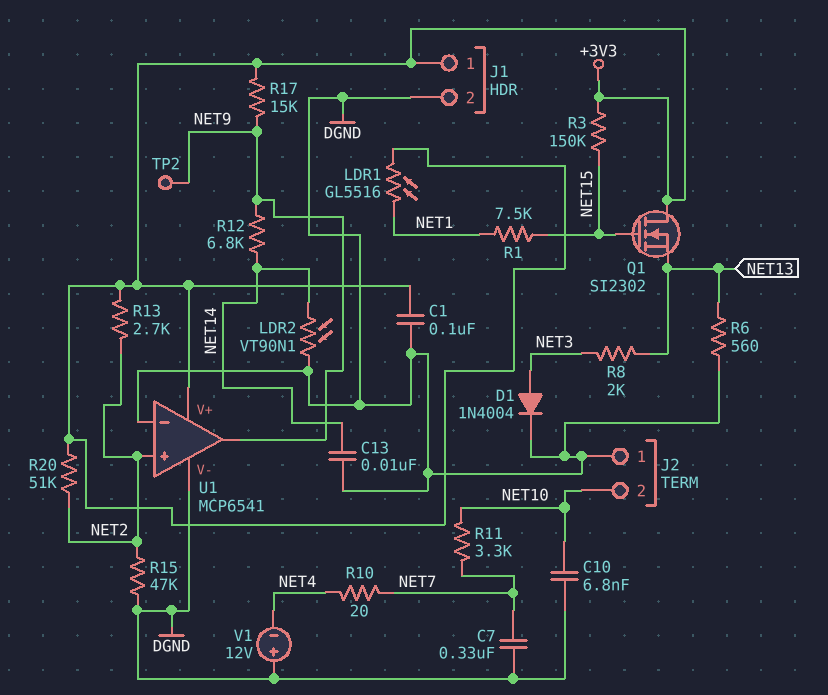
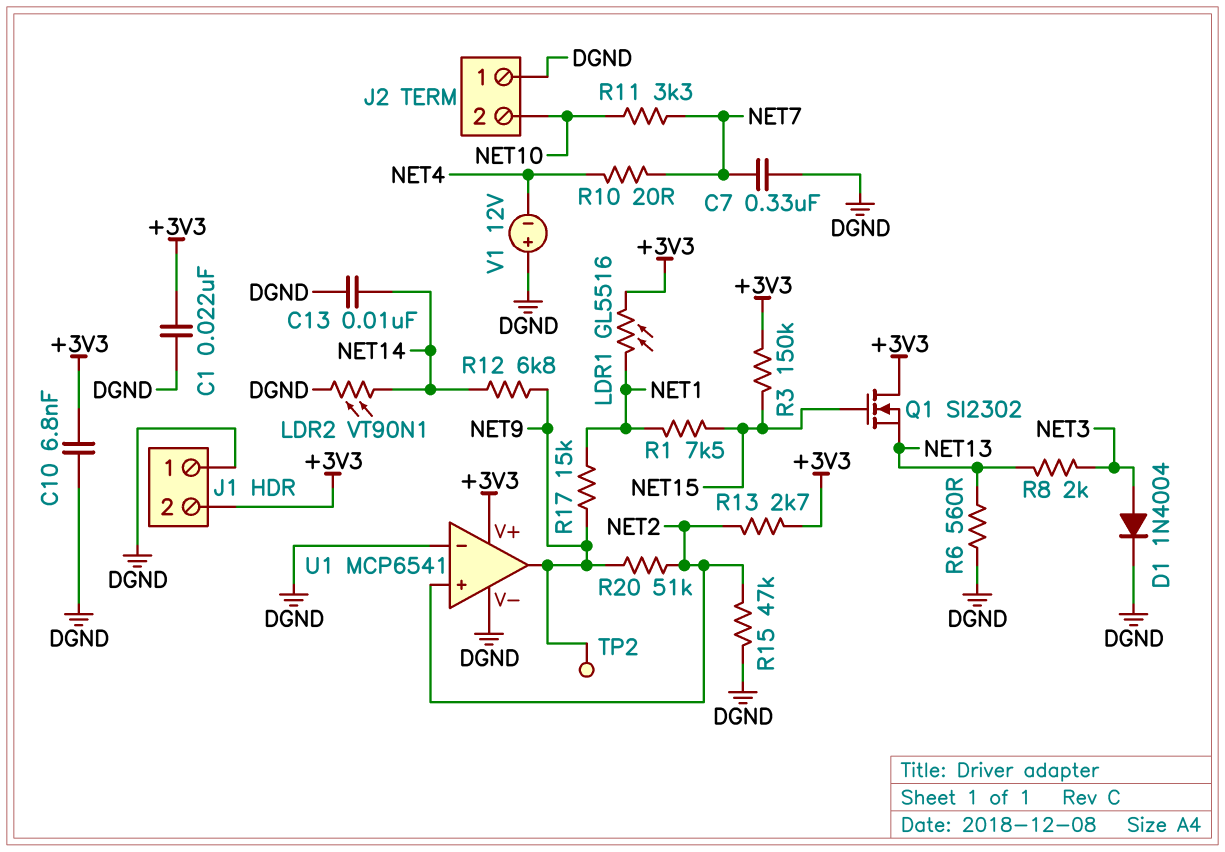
C1: 100nF (+3V3, DGND) -> 22nF (+3V3, DGND)
C10: 6.8nF (DGND, NET10) -> 6.8nF (+3V3, DGND)
J1 pin 1: +3V3 -> DGND
J1 pin 2: DGND -> +3V3
R17: 15k (+3V3, NET9) -> 15k (NET1, NET9)
R20: 51k (+3V3, NET2) -> 51k (NET2, NET9)

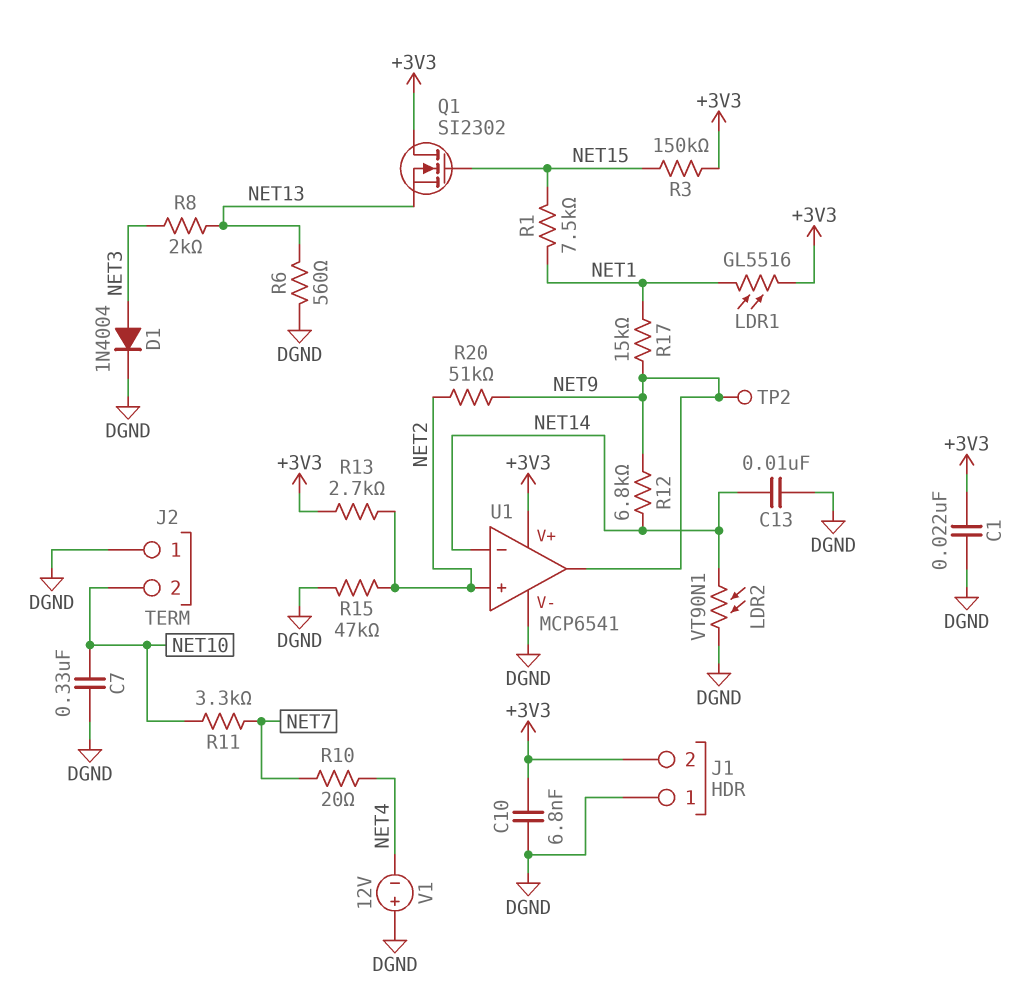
C7: 330nF (DGND, NET7) -> 330nF (DGND, NET10)
U1 pin in-: DGND -> NET14

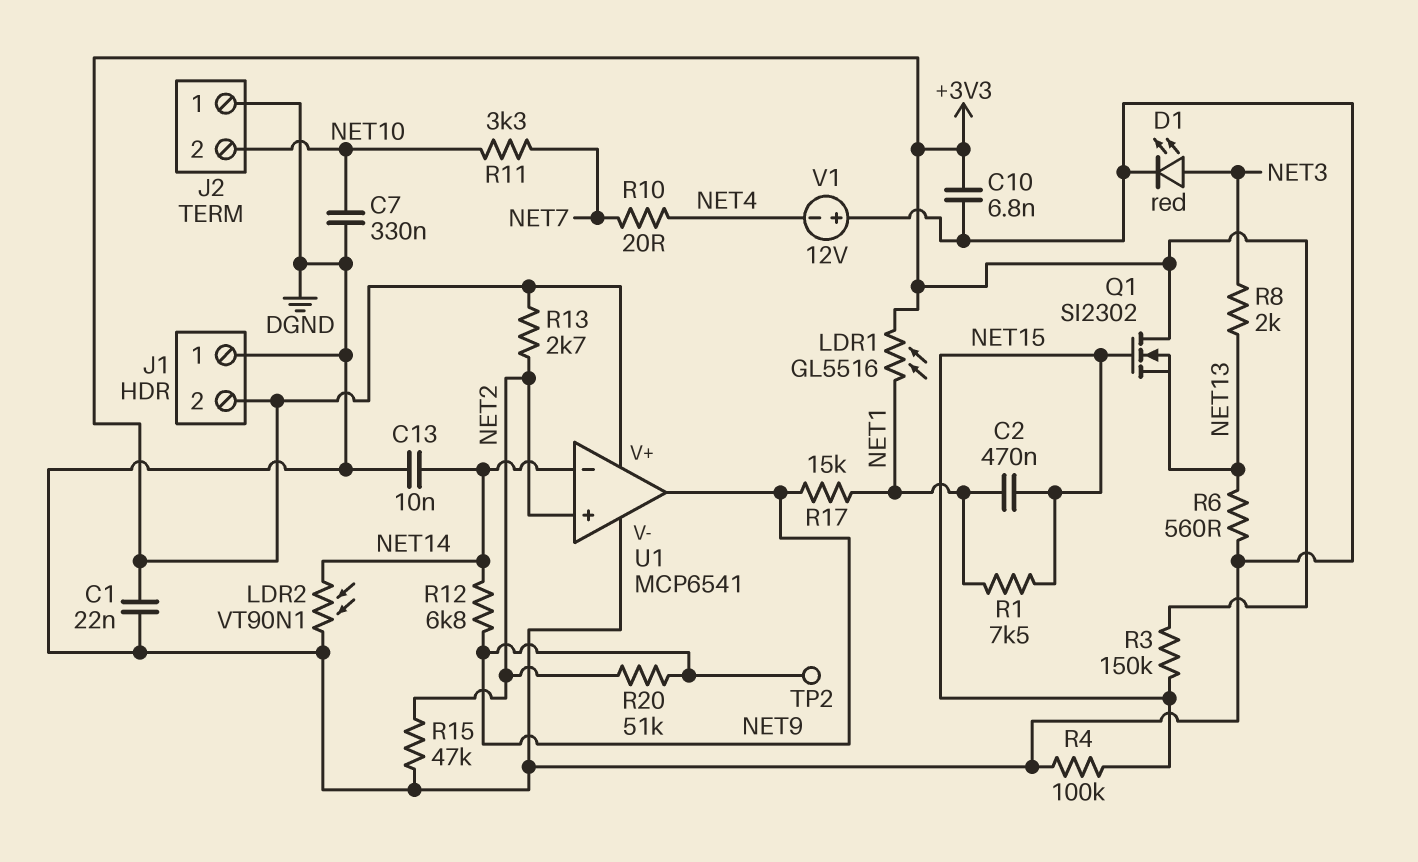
C2: none -> 470nF (NET1, NET15)
D1: diode 1N4004 (A NET3, K DGND) -> LED red (A NET3, K DGND)
R4: none -> 100k (DGND, NET15)

